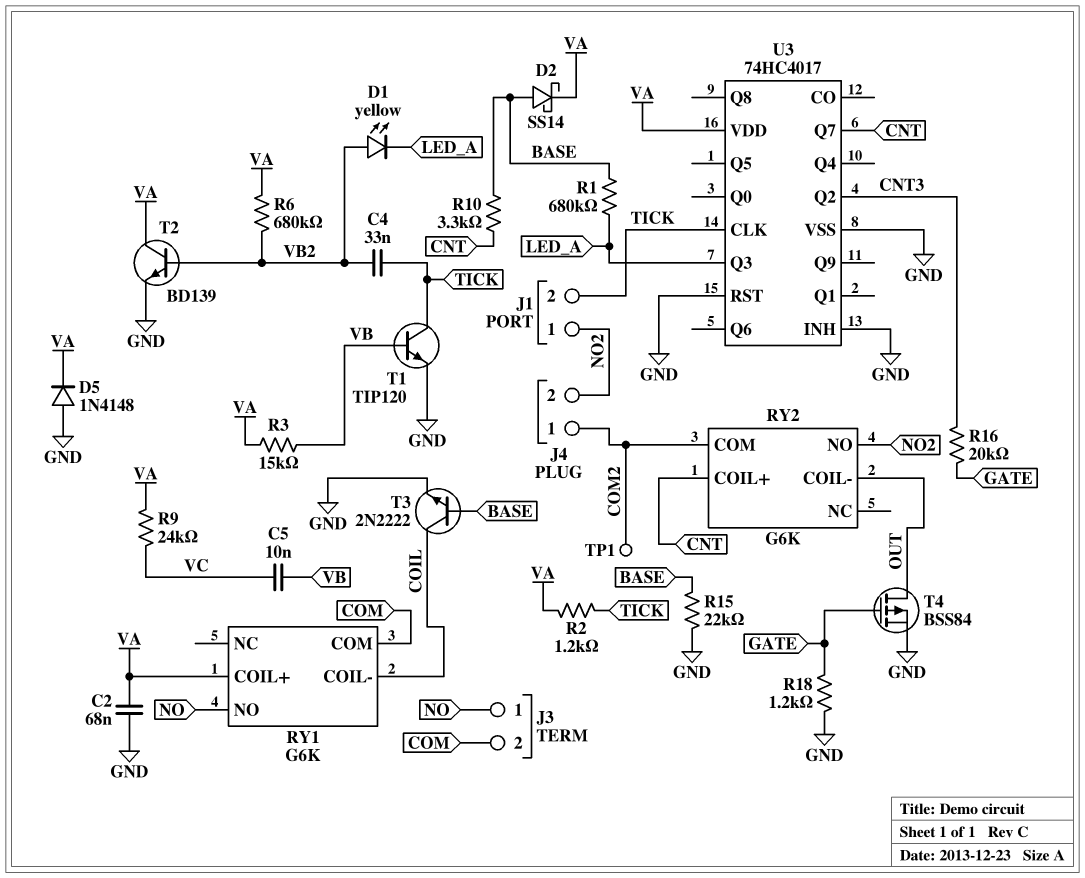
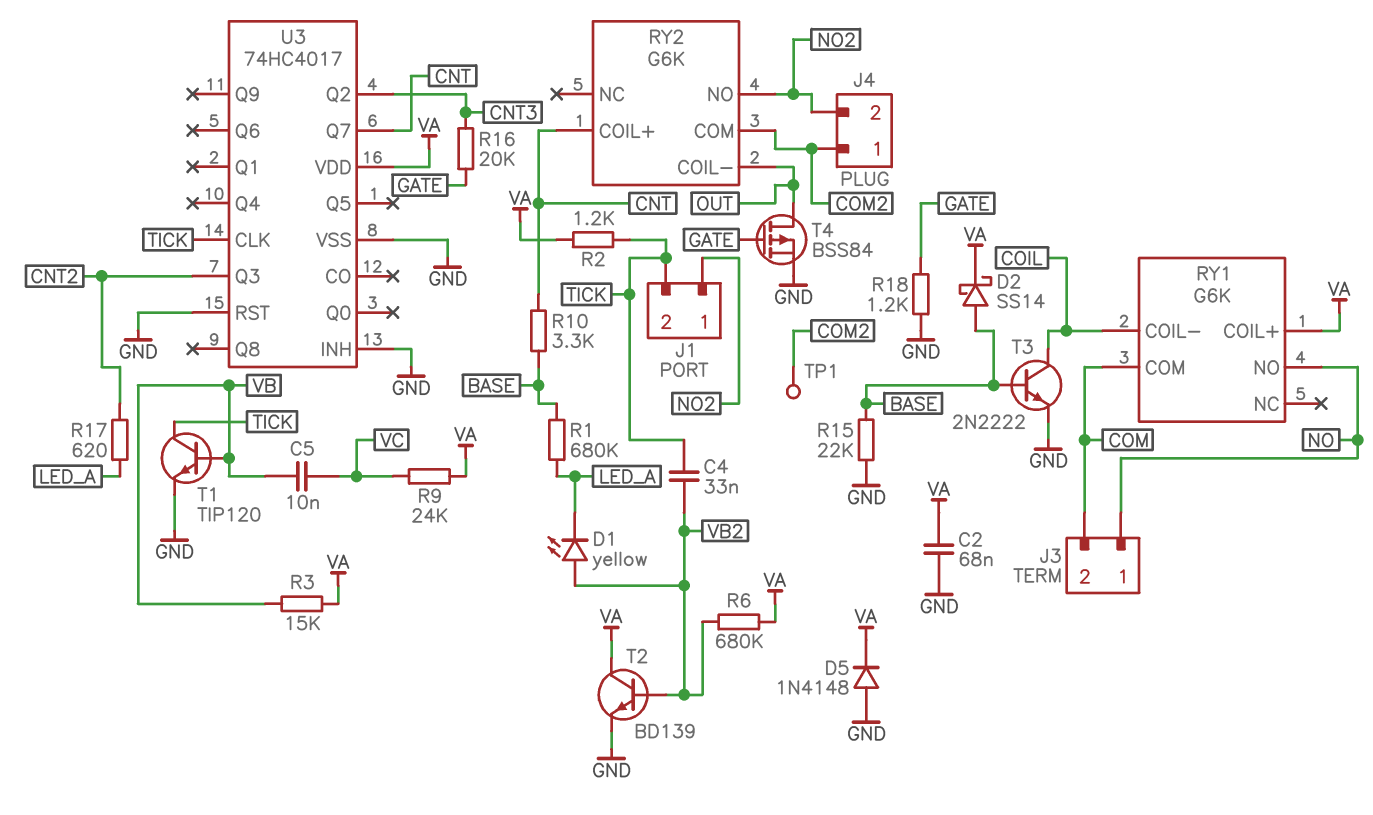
R17: none -> 620 (CNT2, LED_A)
U3 pin Q3: LED_A -> CNT2

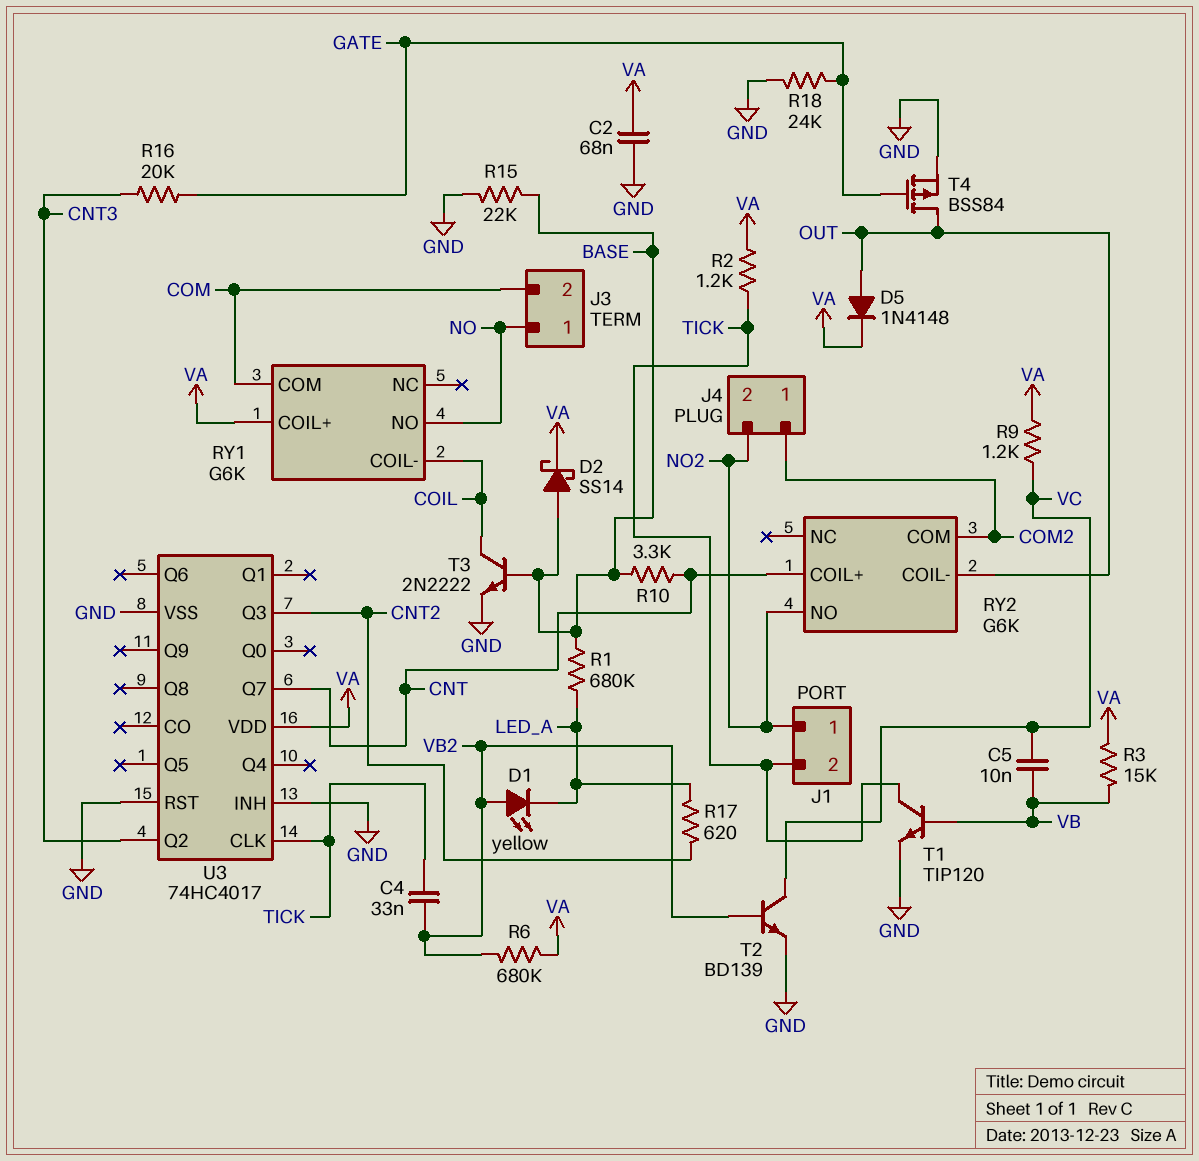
D5: diode 1N4148 (A GND, K VA) -> diode 1N4148 (A OUT, K VA)
R9: 24k (VA, VC) -> 1.2k (VA, VC)
R18: 1.2k (GATE, GND) -> 24k (GATE, GND)
T2: NPN BD139 (B VB2, C VA, E GND) -> NPN BD139 (B VB2, C VC, E GND)
TP1: test point (COM2) -> none

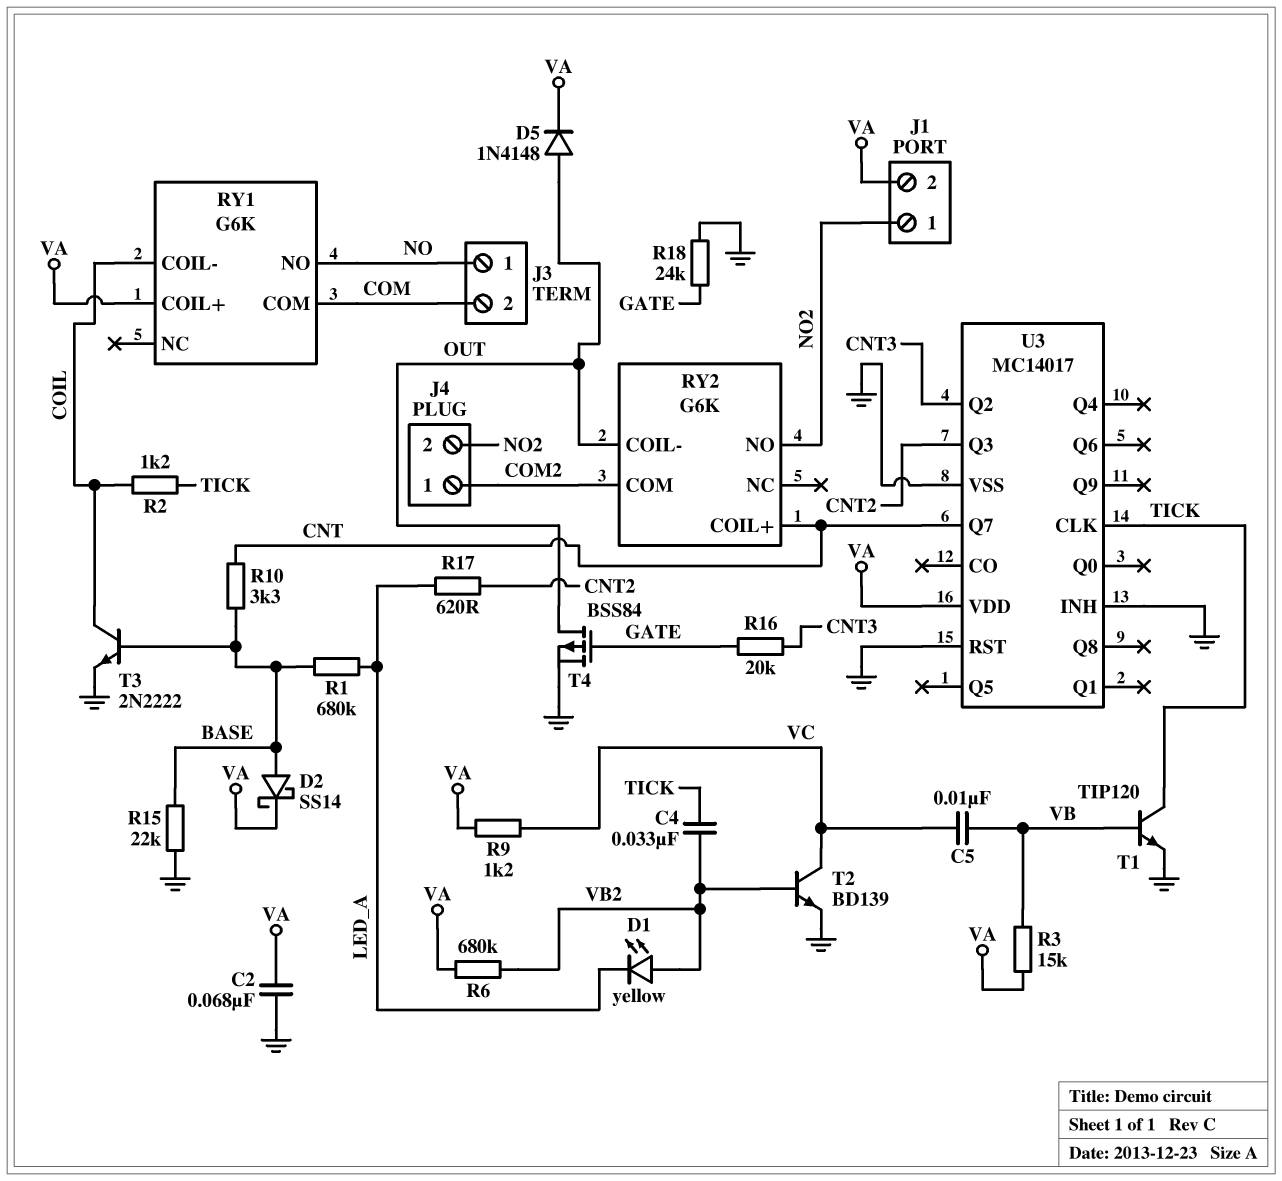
J1 pin 2: TICK -> VA
R2: 1.2k (TICK, VA) -> 1.2k (COIL, TICK)
U3: 74HC4017 -> MC14017

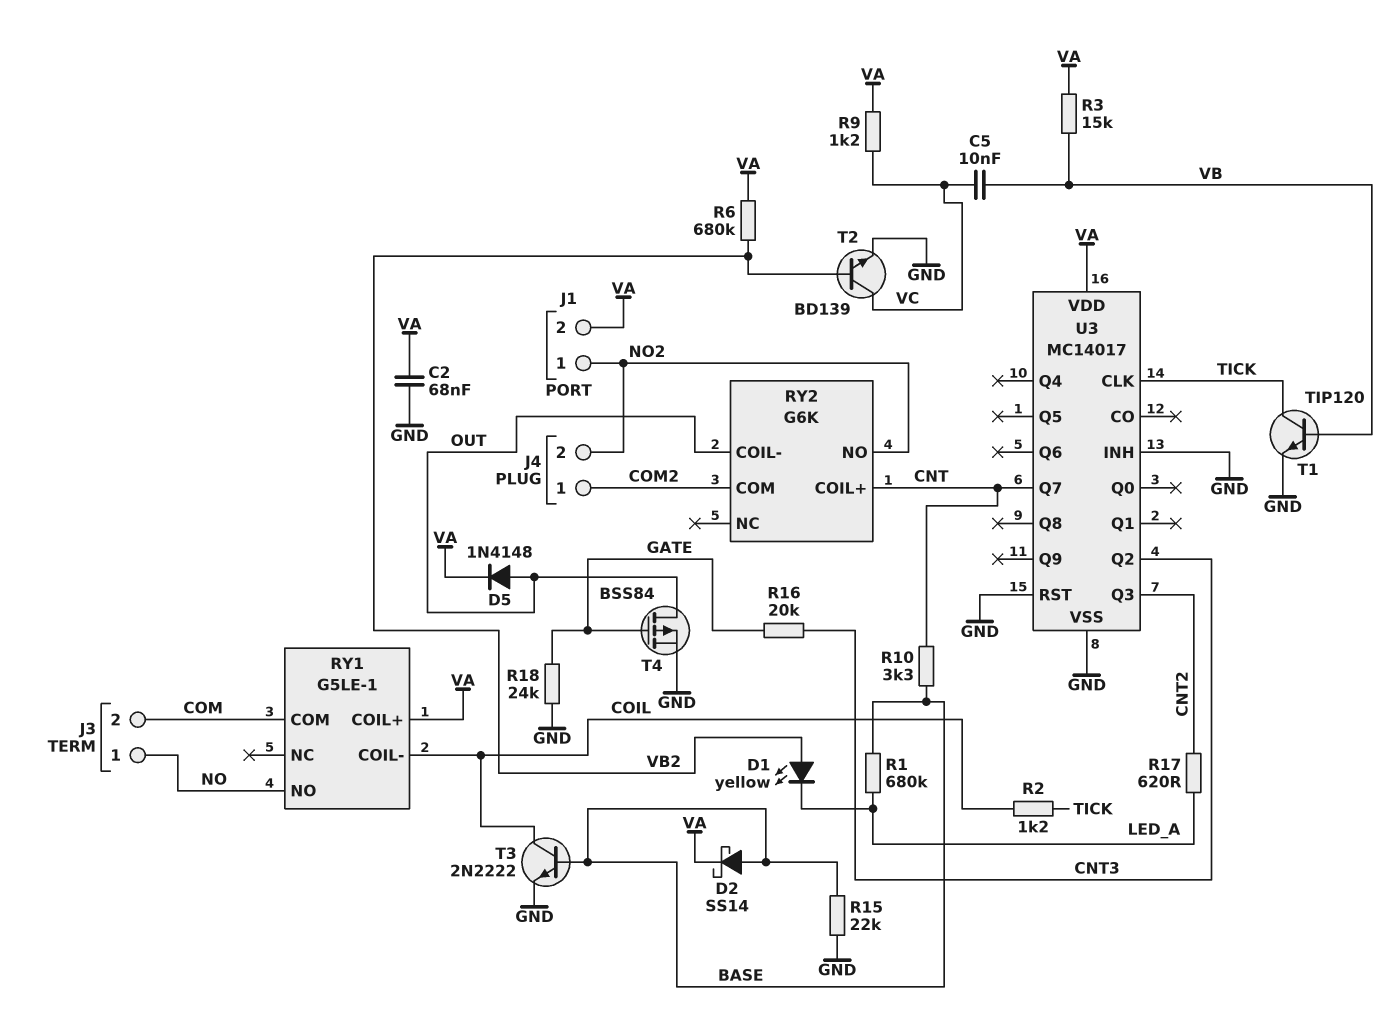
C4: 33nF (TICK, VB2) -> none
RY1: G6K -> G5LE-1

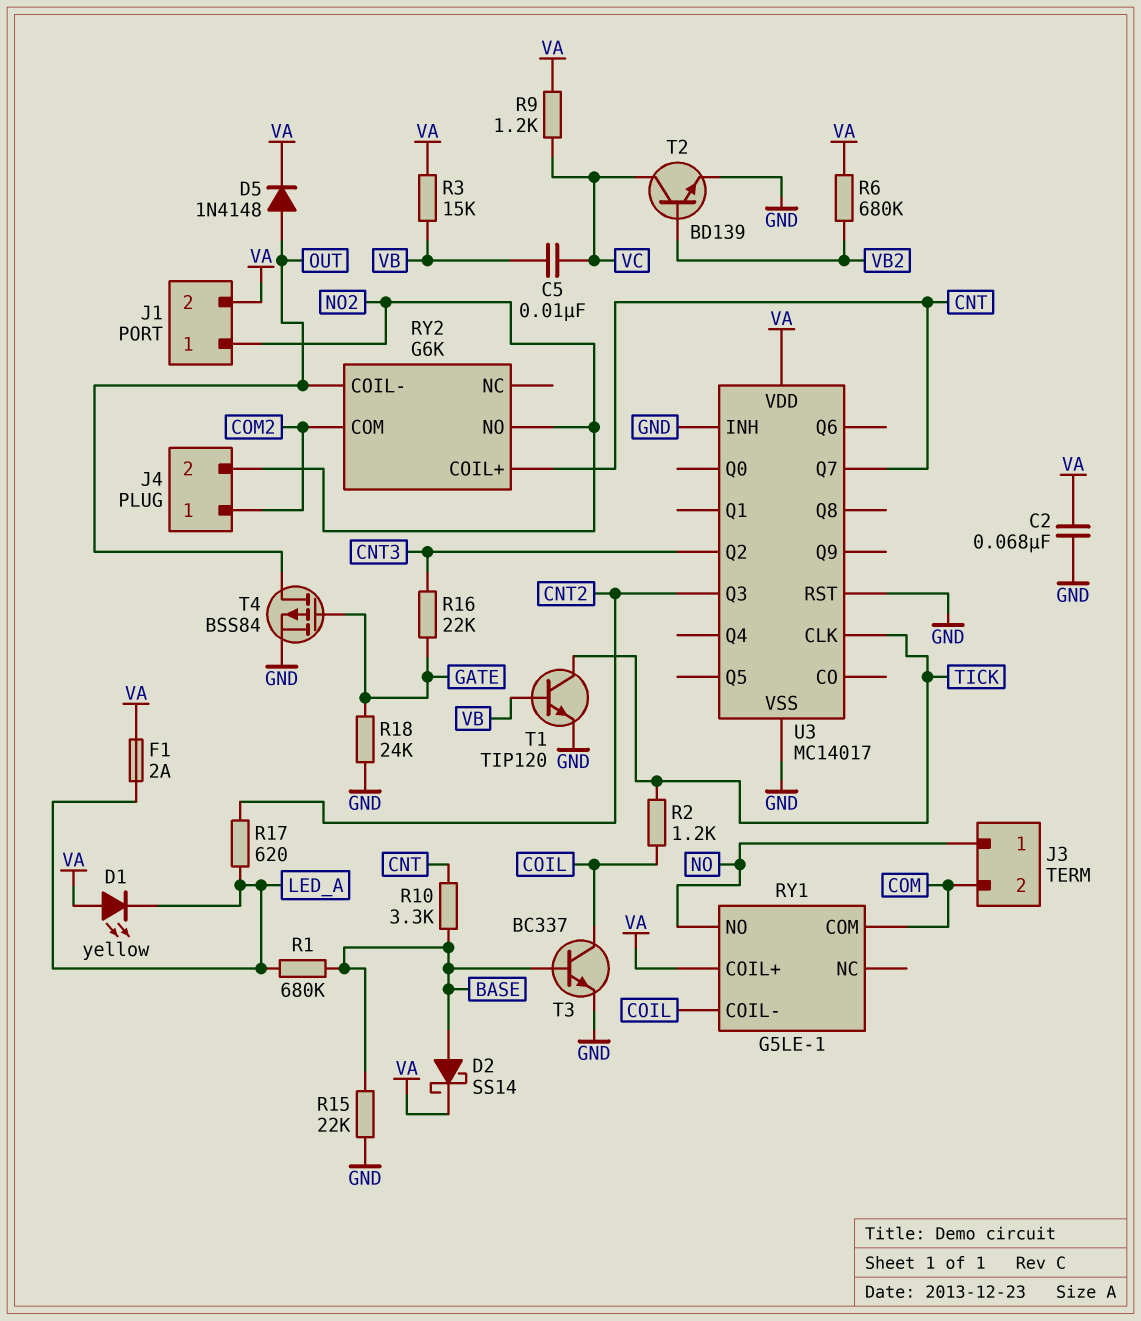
D1: LED yellow (A VB2, K LED_A) -> LED yellow (A VA, K LED_A)
F1: none -> 2A (LED_A, VA)
R16: 20k (CNT3, GATE) -> 22k (CNT3, GATE)
T3: NPN 2N2222 (B BASE, C COIL, E GND) -> NPN BC337 (B BASE, C COIL, E GND)

